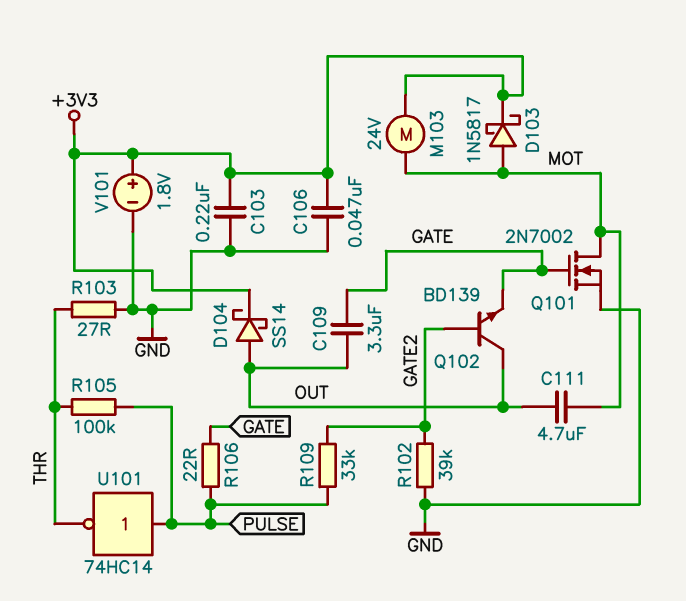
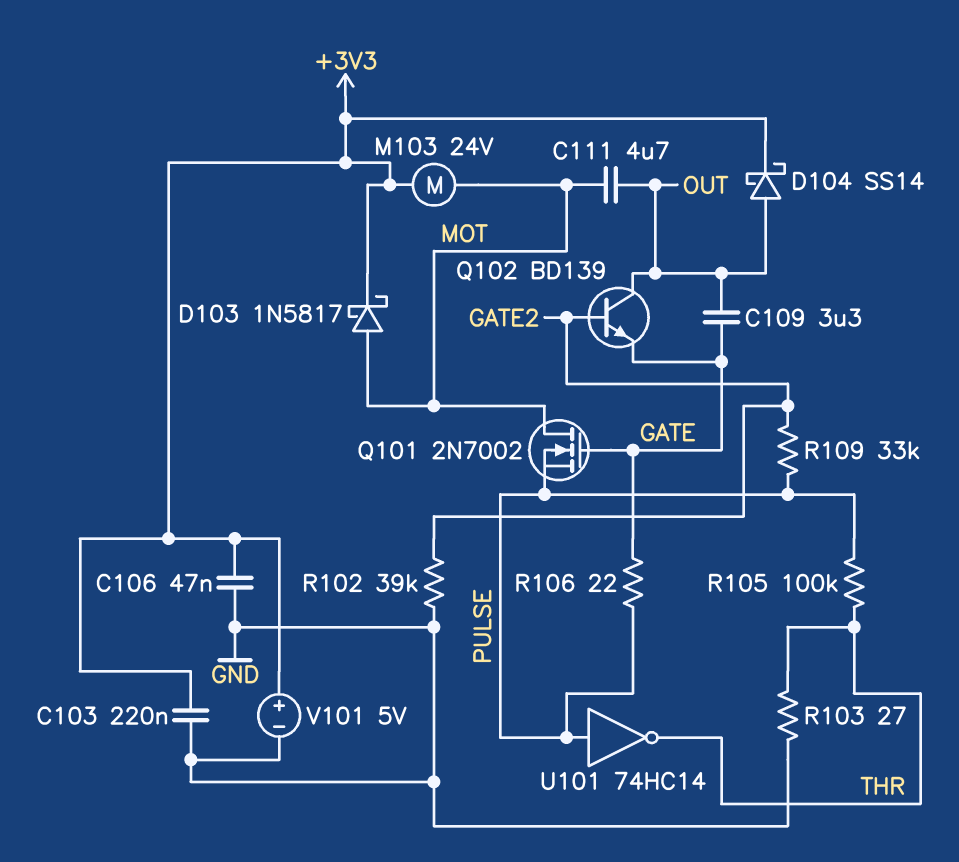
Q101: NMOS 2N7002 (G GATE, D MOT, S GND) -> NMOS 2N7002 (G GATE, D MOT, S PULSE)
V101: 1.8V (plus +3V3, minus GND) -> 5V (plus +3V3, minus GND)

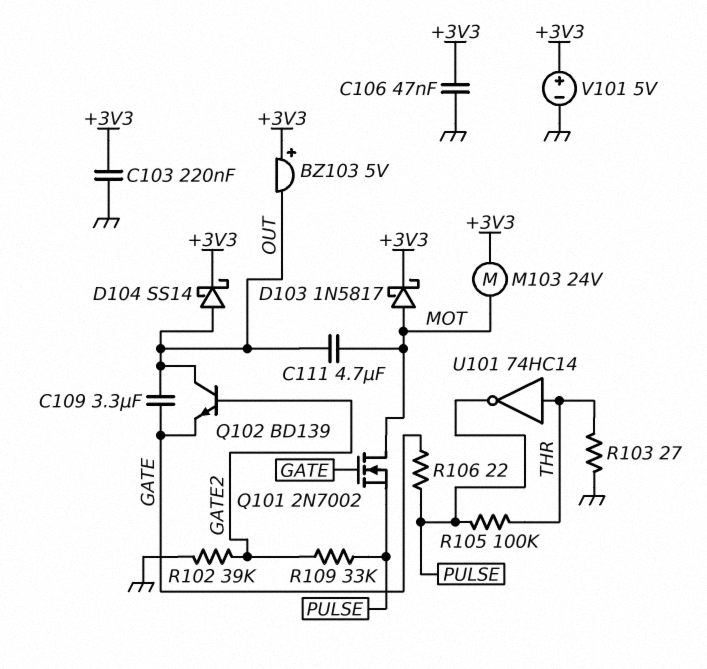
BZ103: none -> buzzer 5V (plus +3V3, minus OUT)
U101: NOT 74HC14 (in PULSE, out THR) -> NOT 74HC14 (in THR, out PULSE)

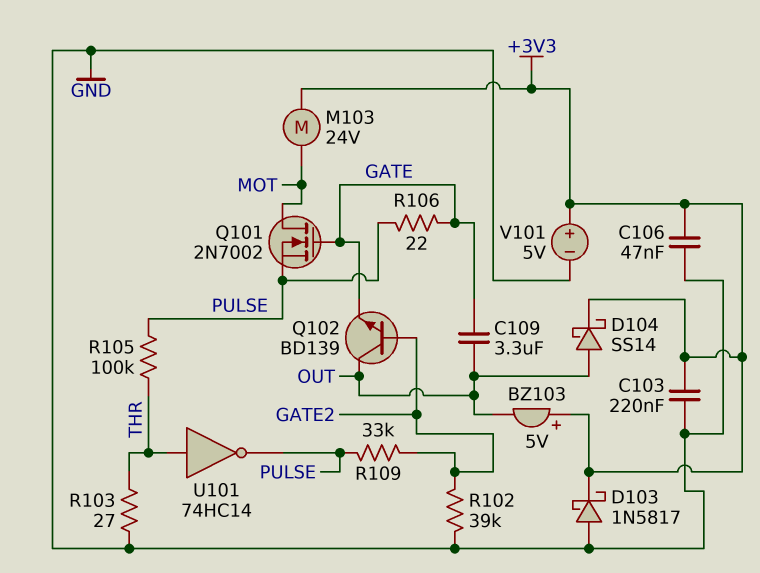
C111: 4.7uF (MOT, OUT) -> none
D103: schottky 1N5817 (A MOT, K +3V3) -> schottky 1N5817 (A GND, K +3V3)

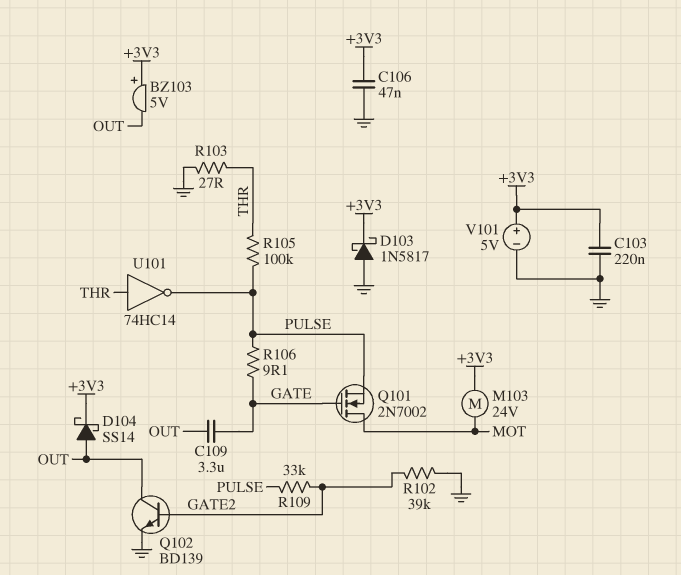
Q102: NPN BD139 (B GATE2, C OUT, E GATE) -> NPN BD139 (B GATE2, C OUT, E GND)
R106: 22 (GATE, PULSE) -> 9.1 (GATE, PULSE)

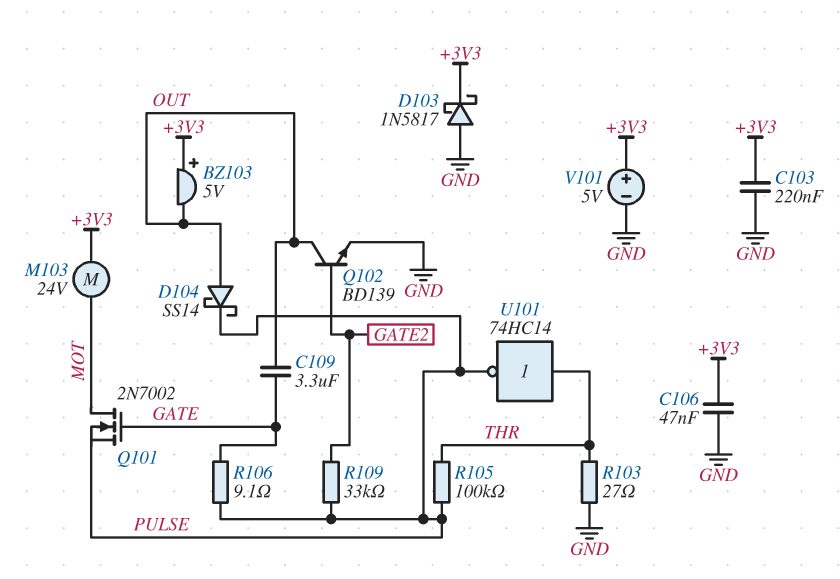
D104: schottky SS14 (A OUT, K +3V3) -> schottky SS14 (A OUT, K PULSE)
R102: 39k (GATE2, GND) -> none

